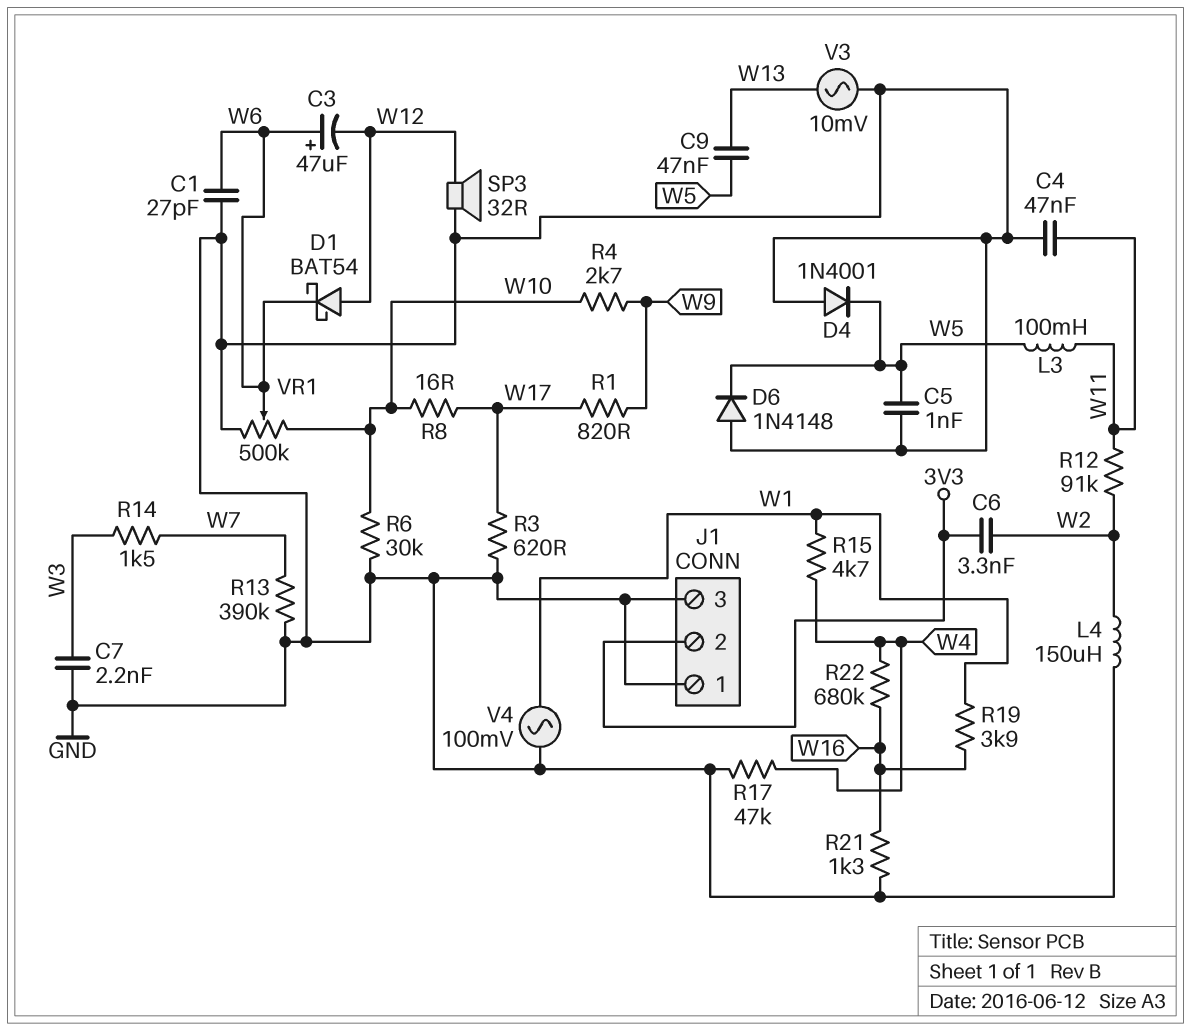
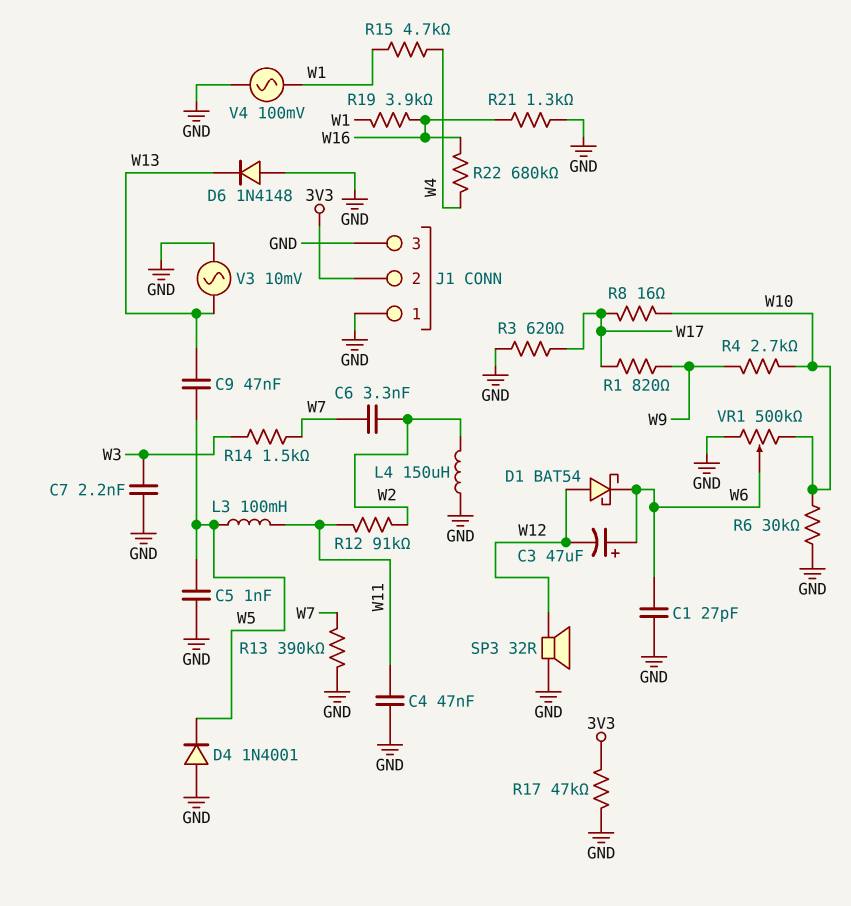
C6: 3.3nF (3V3, W2) -> 3.3nF (W2, W7)
D6: diode 1N4148 (A GND, K W5) -> diode 1N4148 (A GND, K W13)
R17: 47k (GND, W4) -> 47k (3V3, GND)

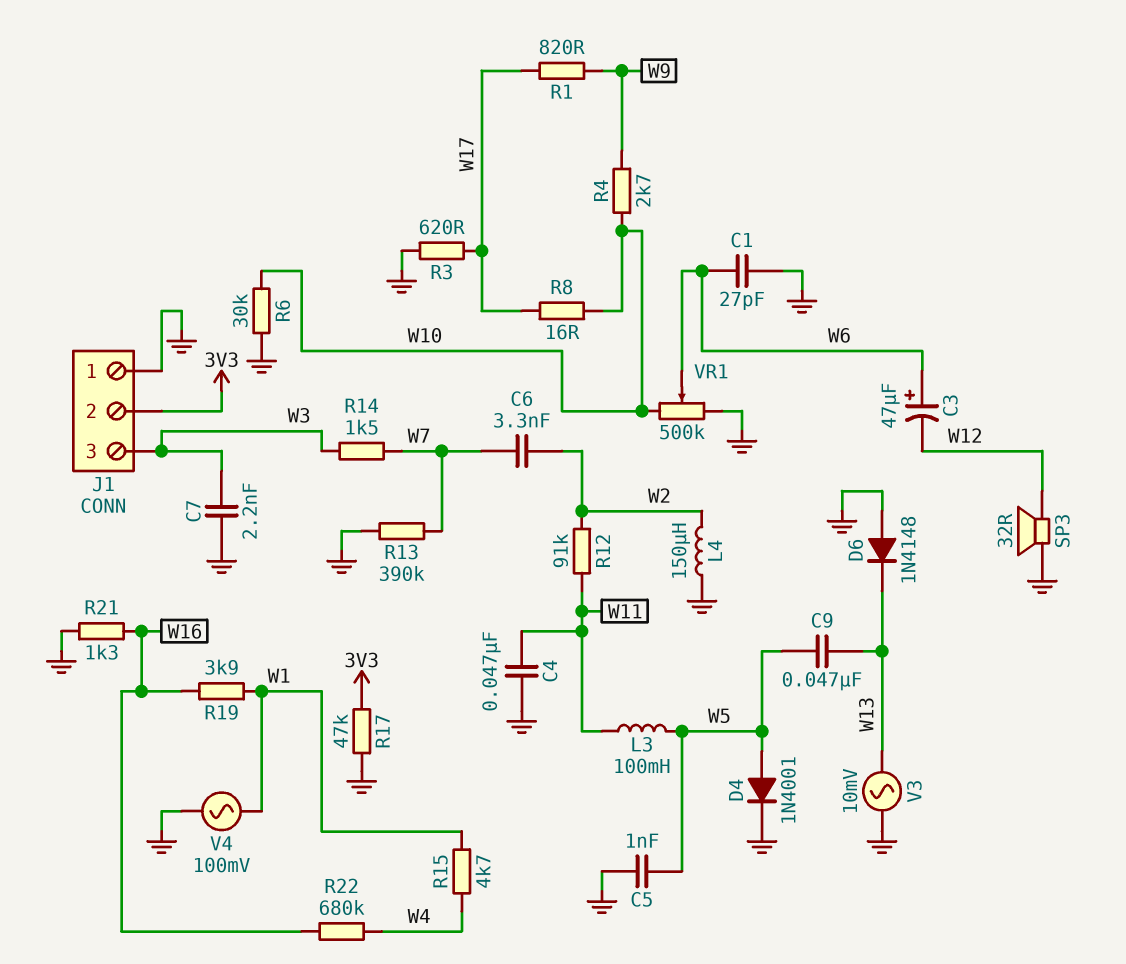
D1: schottky BAT54 (A W12, K W6) -> none
D4: diode 1N4001 (A GND, K W5) -> diode 1N4001 (A W5, K GND)
J1 pin 3: GND -> W3

